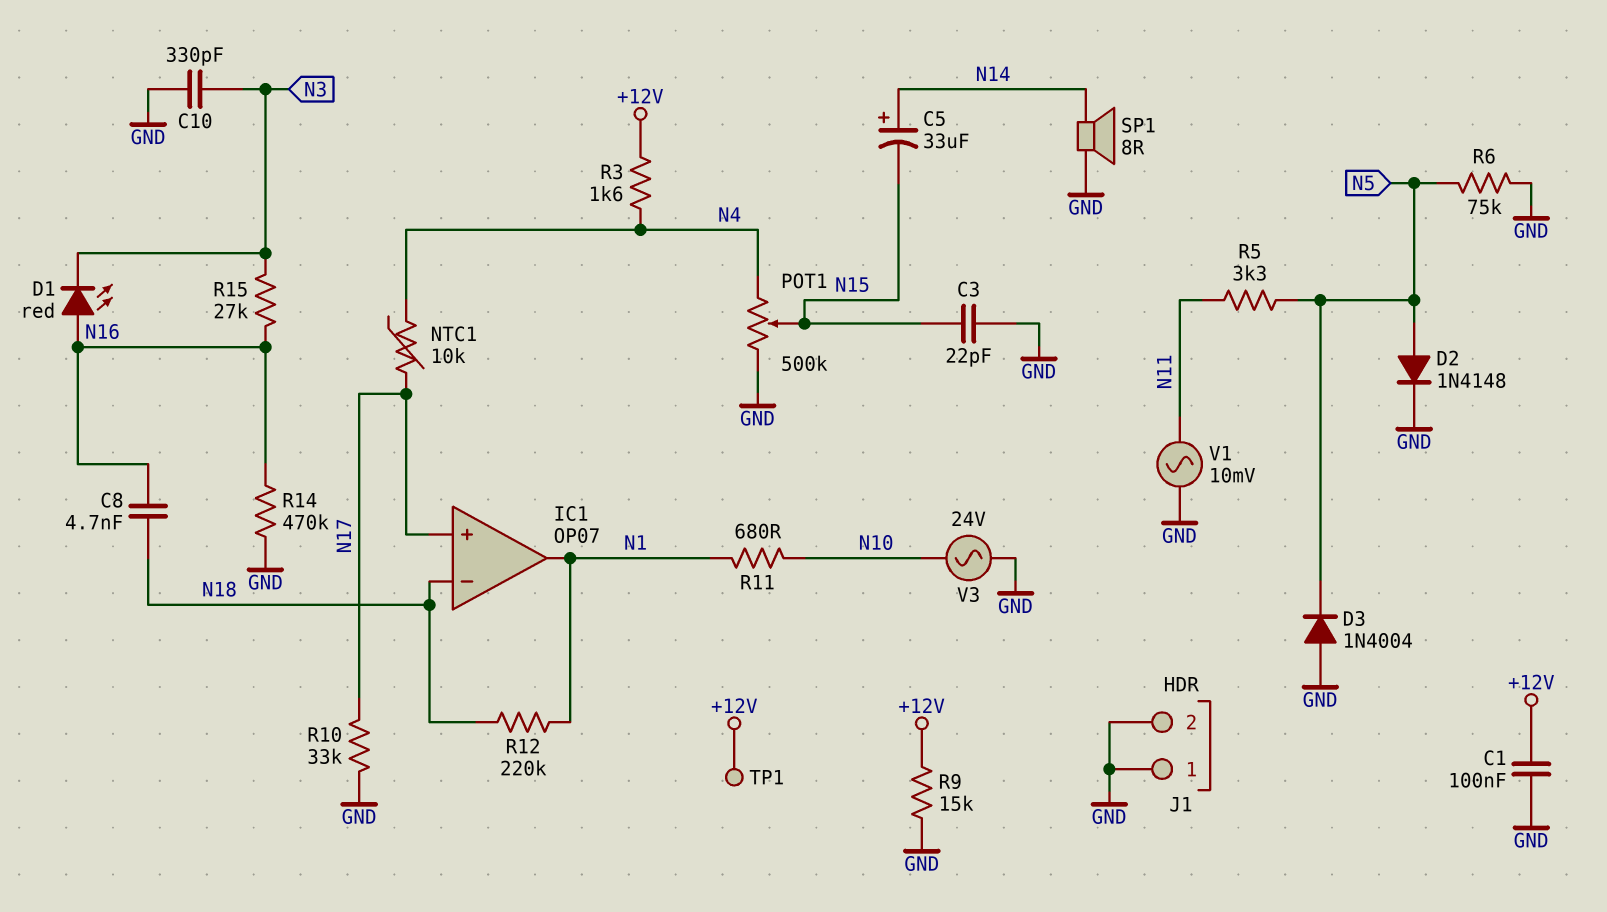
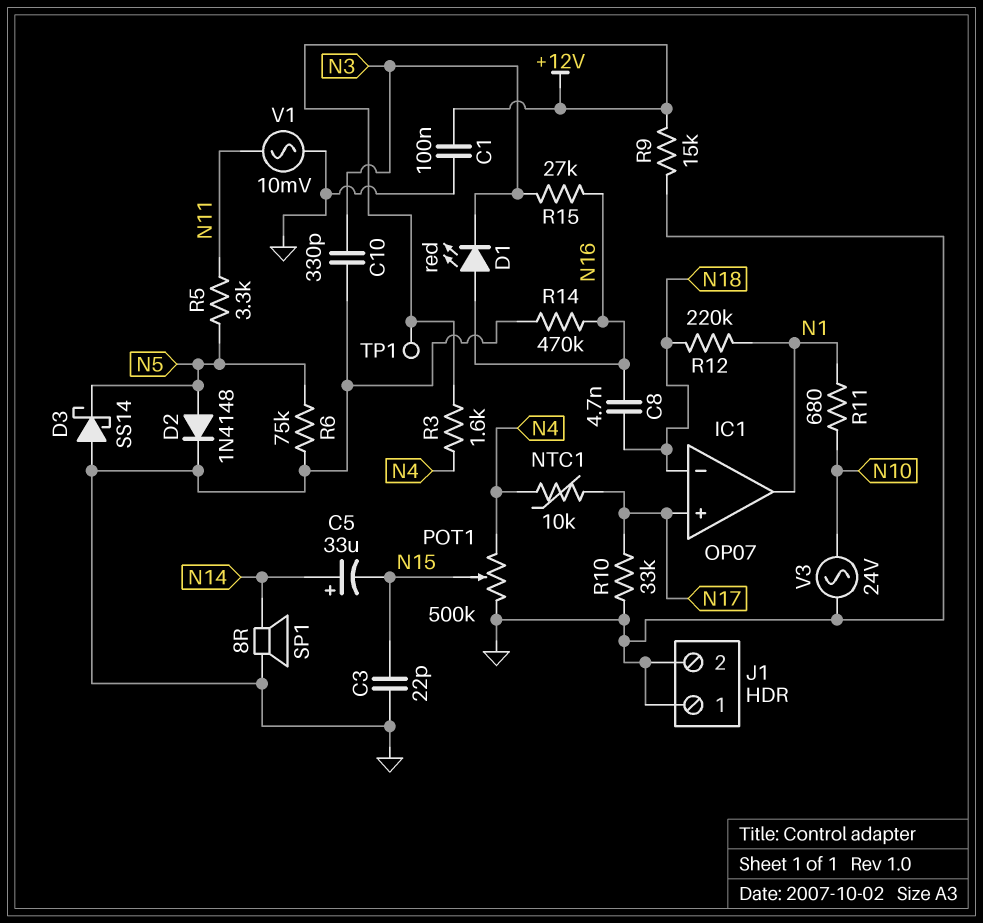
D3: diode 1N4004 (A GND, K N5) -> schottky SS14 (A GND, K N5)

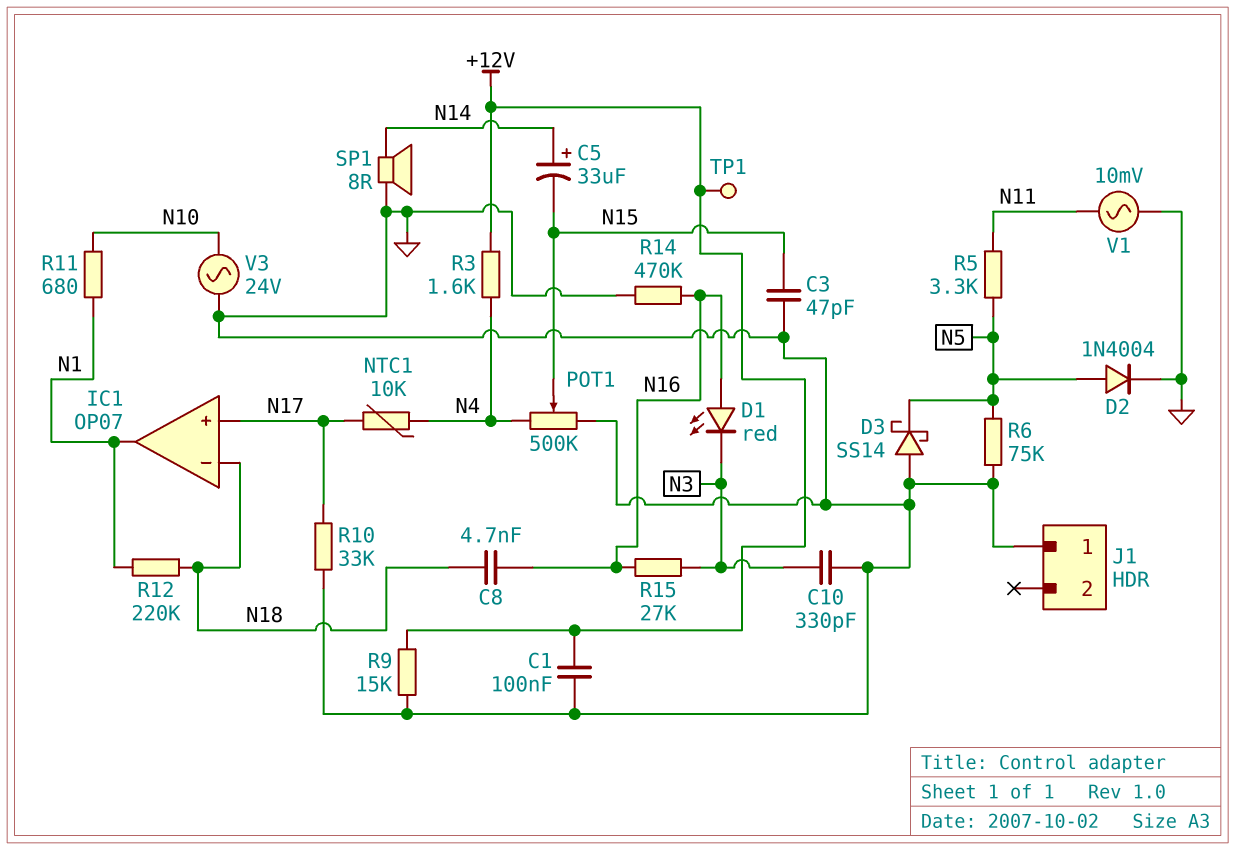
C3: 22pF (GND, N15) -> 47pF (GND, N15)
D2: diode 1N4148 (A N5, K GND) -> diode 1N4004 (A N5, K GND)
J1 pin 2: GND -> none

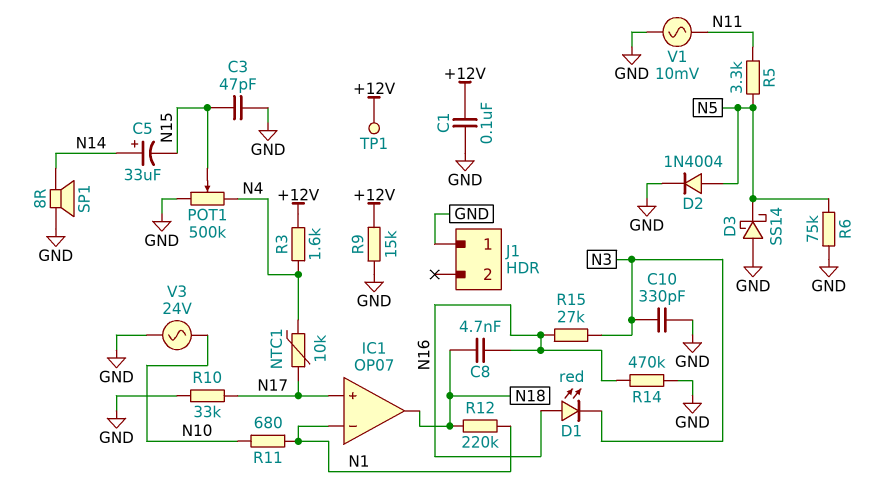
IC1 pin in-: N18 -> N1
IC1 pin out: N1 -> N18

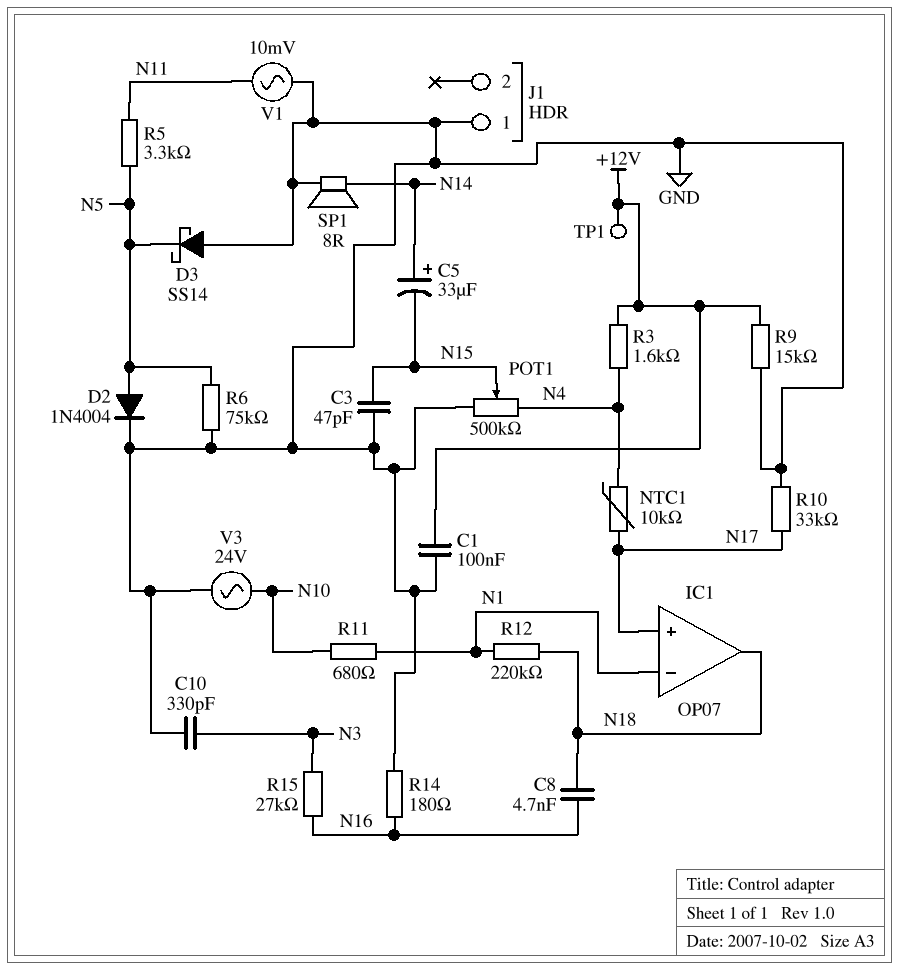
D1: LED red (A N16, K N3) -> none
R14: 470k (GND, N16) -> 180 (GND, N16)

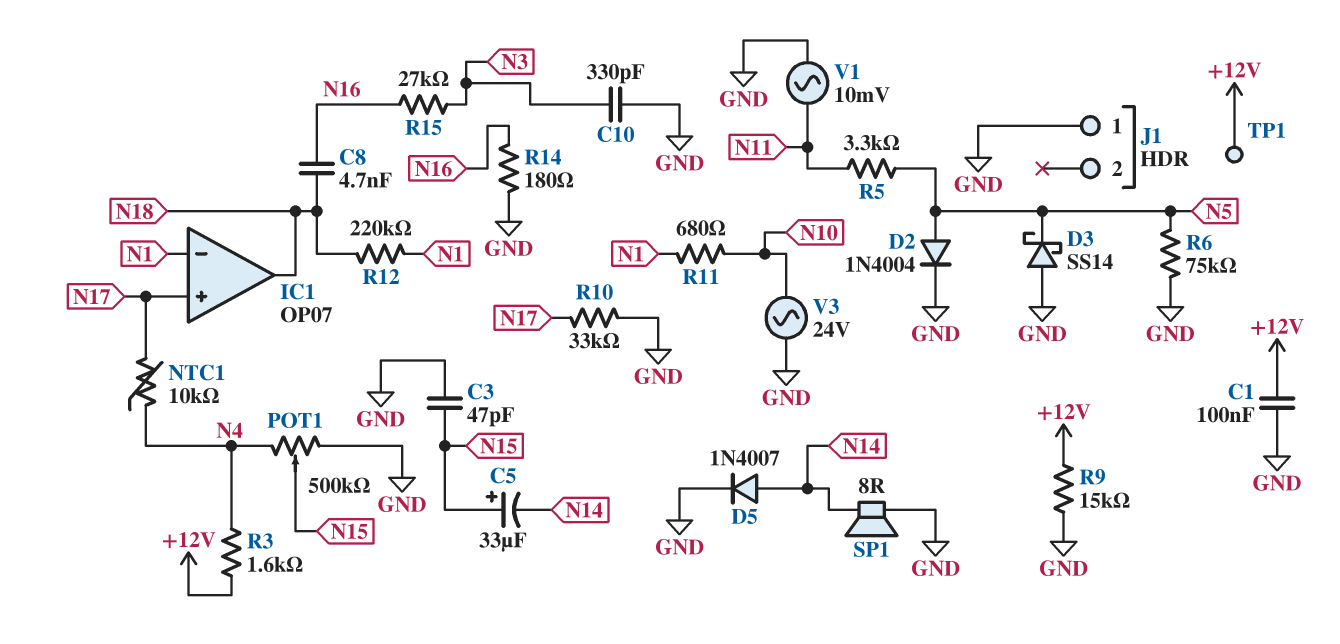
C5: 33uF (plus N14, minus N15) -> 33uF (plus N15, minus N14)
D5: none -> diode 1N4007 (A N14, K GND)

